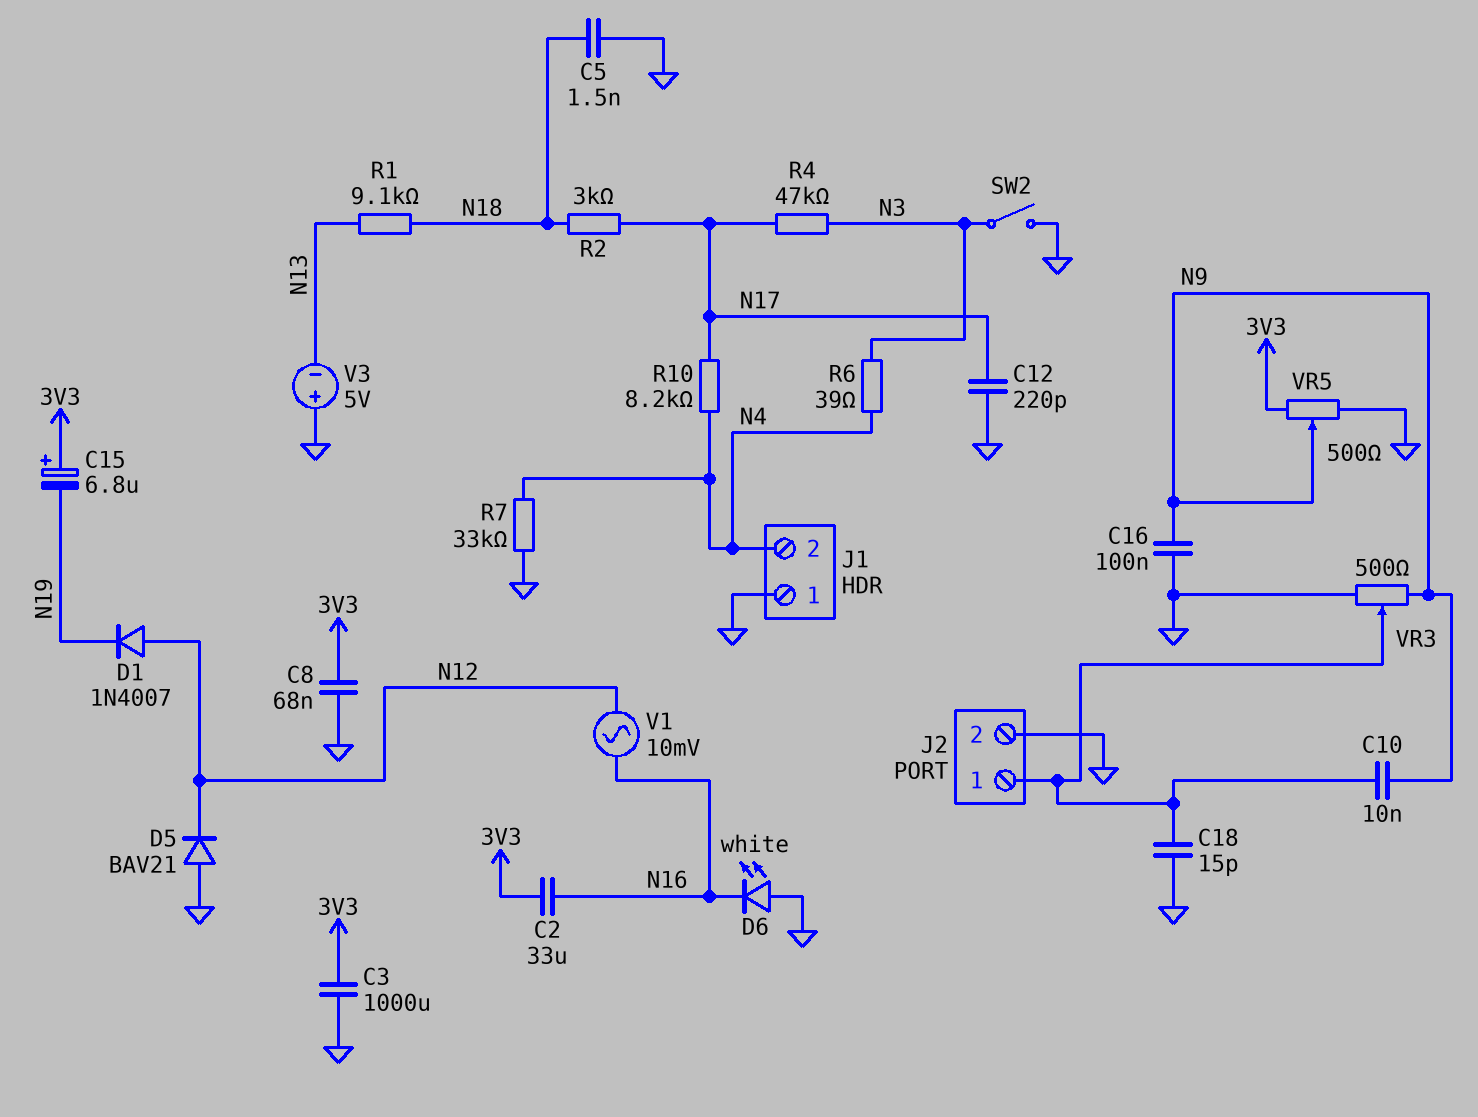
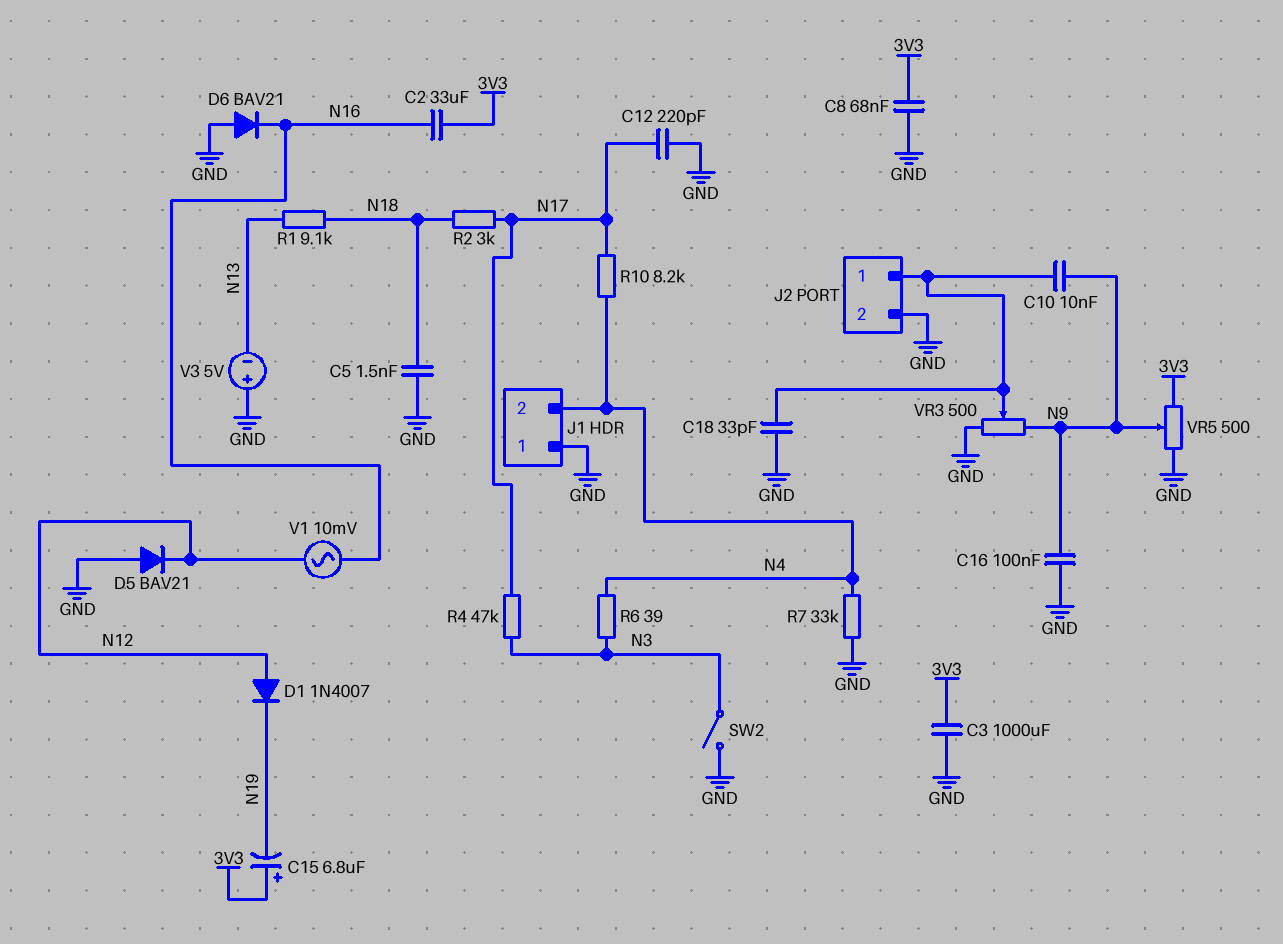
C18: 15pF (GND, J2/1) -> 33pF (GND, J2/1)
D6: LED white (A GND, K N16) -> diode BAV21 (A GND, K N16)

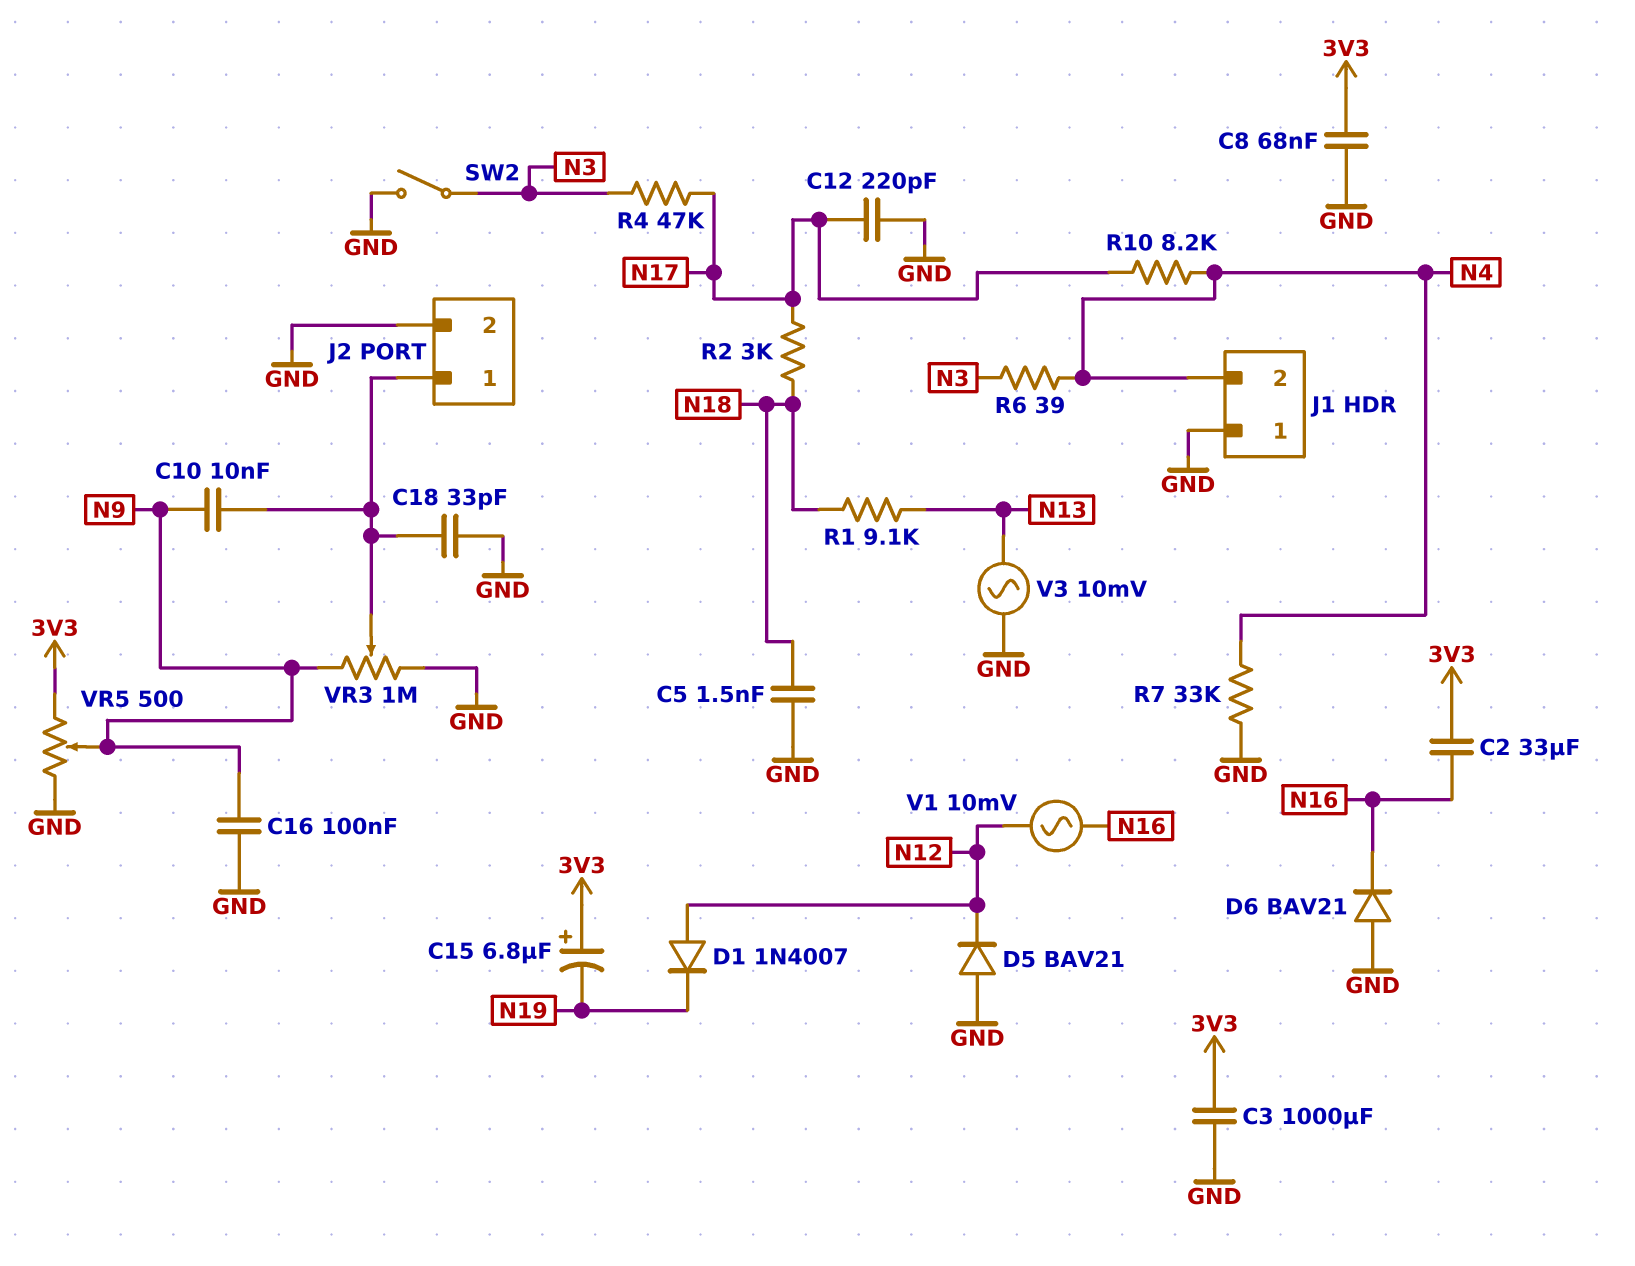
V3: 5V (plus GND, minus N13) -> AC 10mV (GND, N13)
VR3: 500 (GND, N9, wiper J2/1) -> 1M (GND, N9, wiper J2/1)

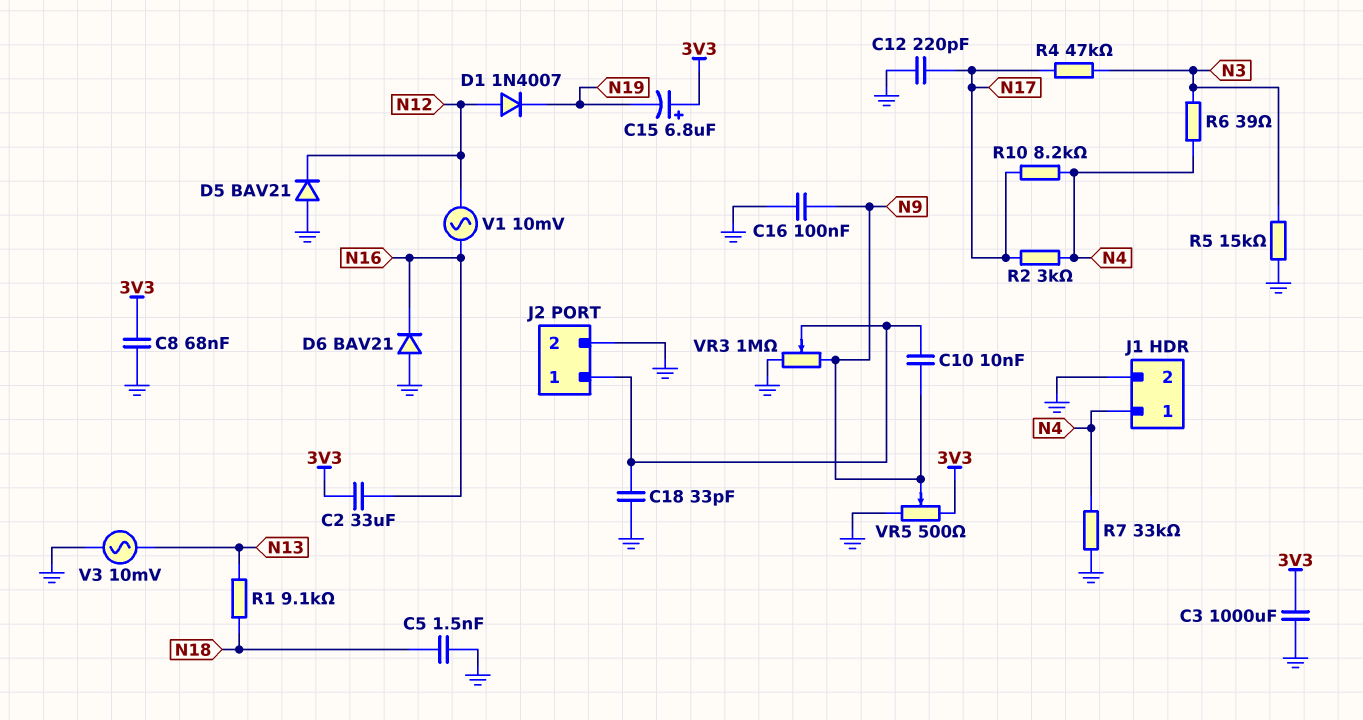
J1 pin 1: GND -> N4
J1 pin 2: N4 -> GND
R2: 3k (N17, N18) -> 3k (N4, N17)
R5: none -> 15k (GND, N3)
SW2: switch (GND, N3) -> none

